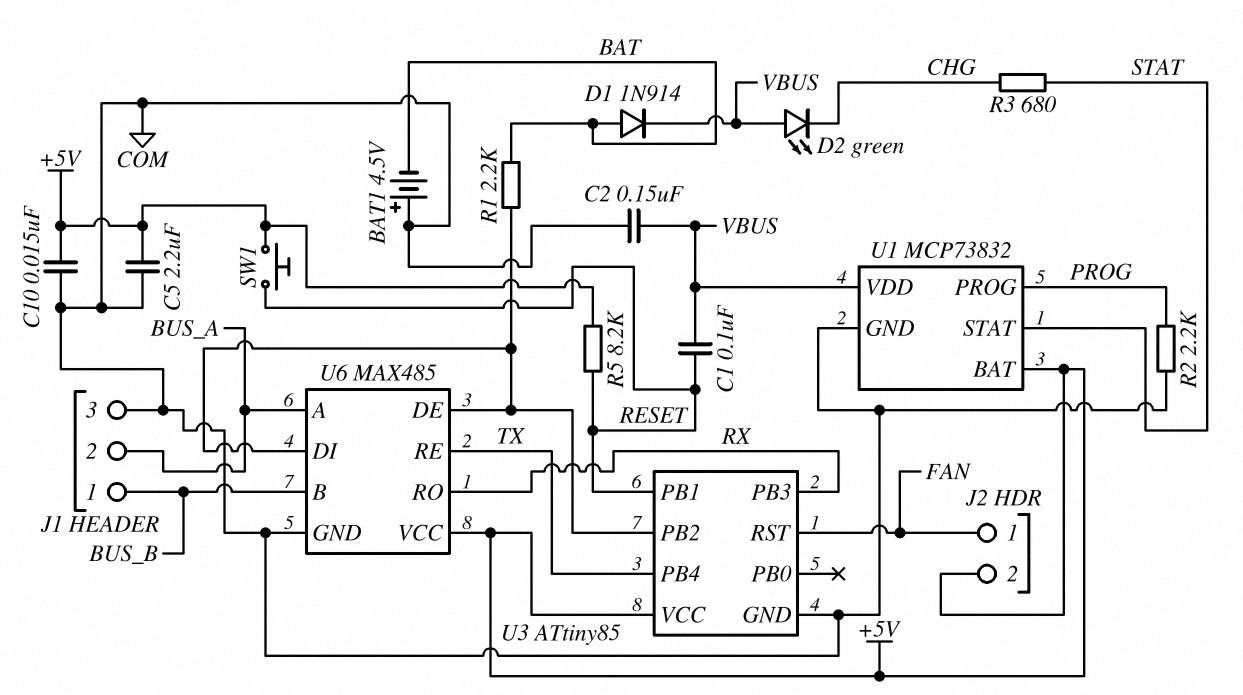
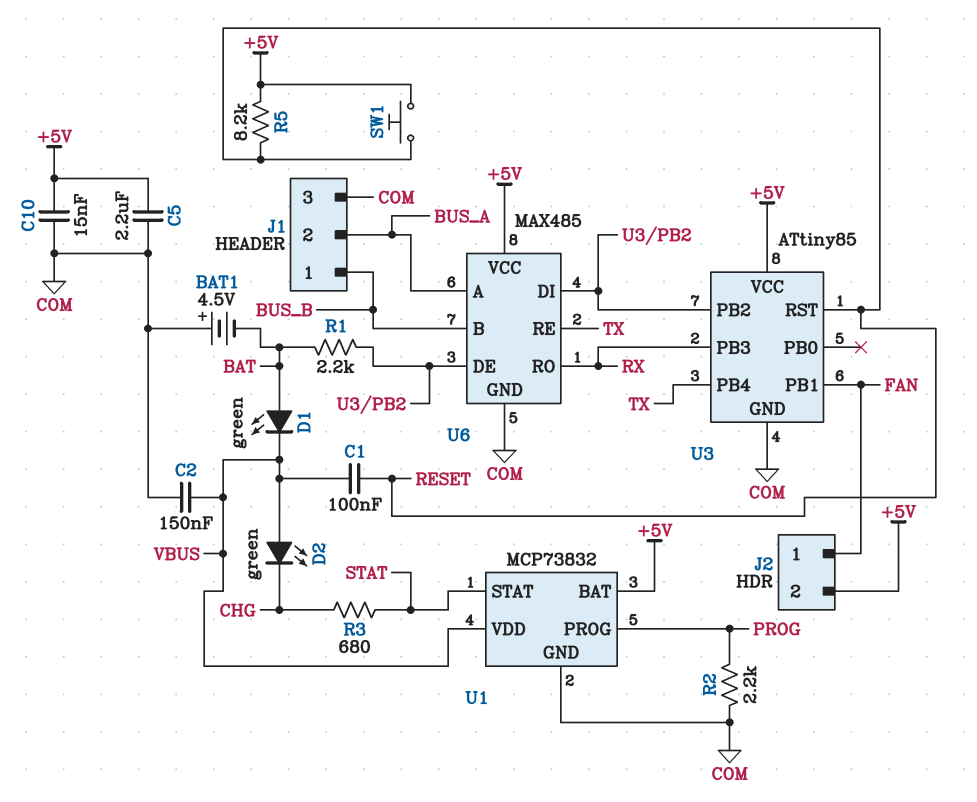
D1: diode 1N914 (A BAT, K VBUS) -> LED green (A BAT, K VBUS)
U3 pin PB1: RESET -> FAN
U3 pin RST: FAN -> RESET

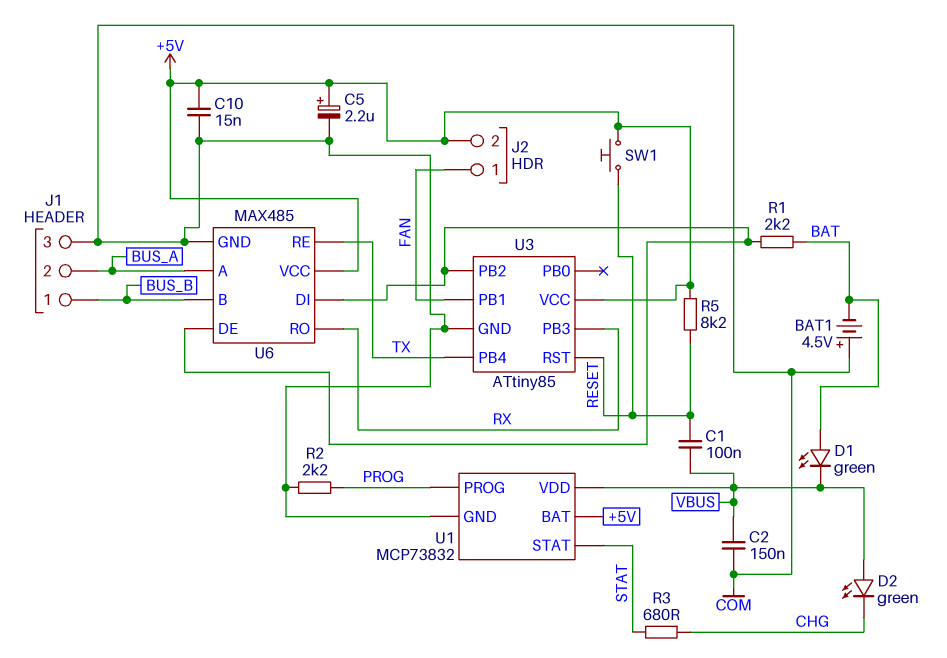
C5: 2.2uF (+5V, COM) -> 2.2uF (plus +5V, minus COM)

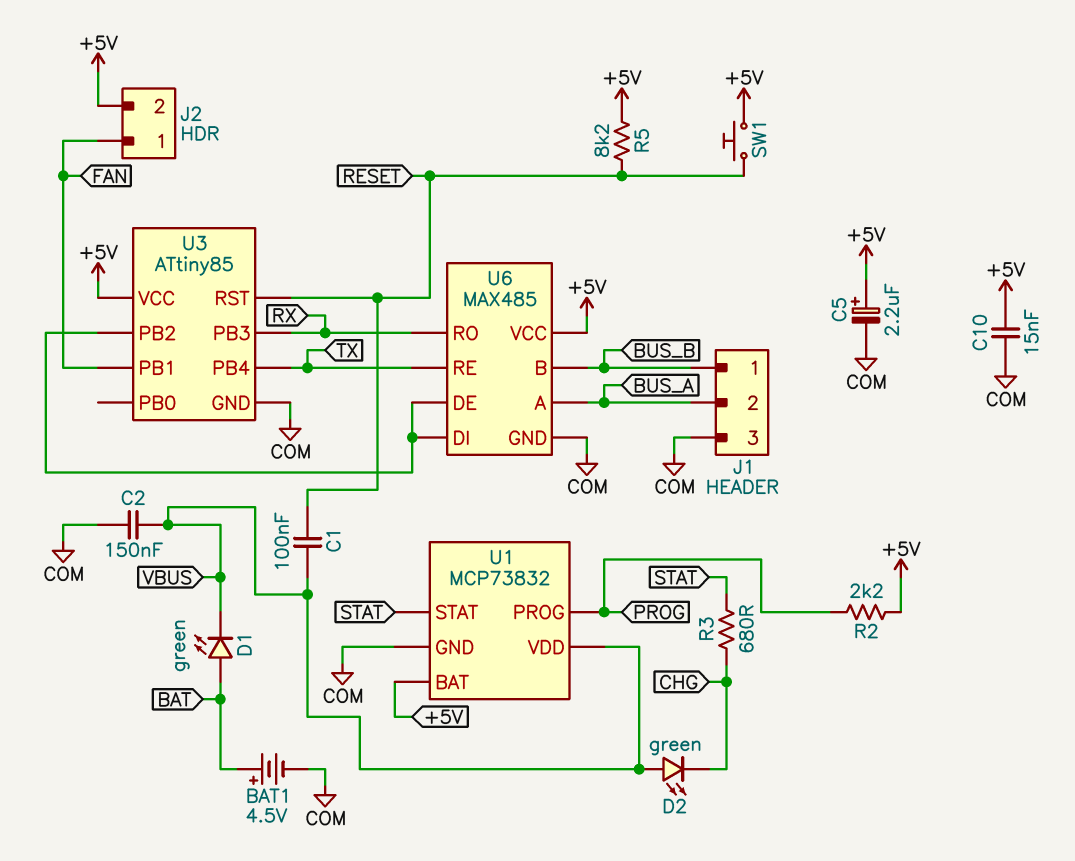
BAT1: 4.5V (plus COM, minus BAT) -> 4.5V (plus BAT, minus COM)
R1: 2.2k (BAT, U3/PB2) -> none
R2: 2.2k (COM, PROG) -> 2.2k (+5V, PROG)

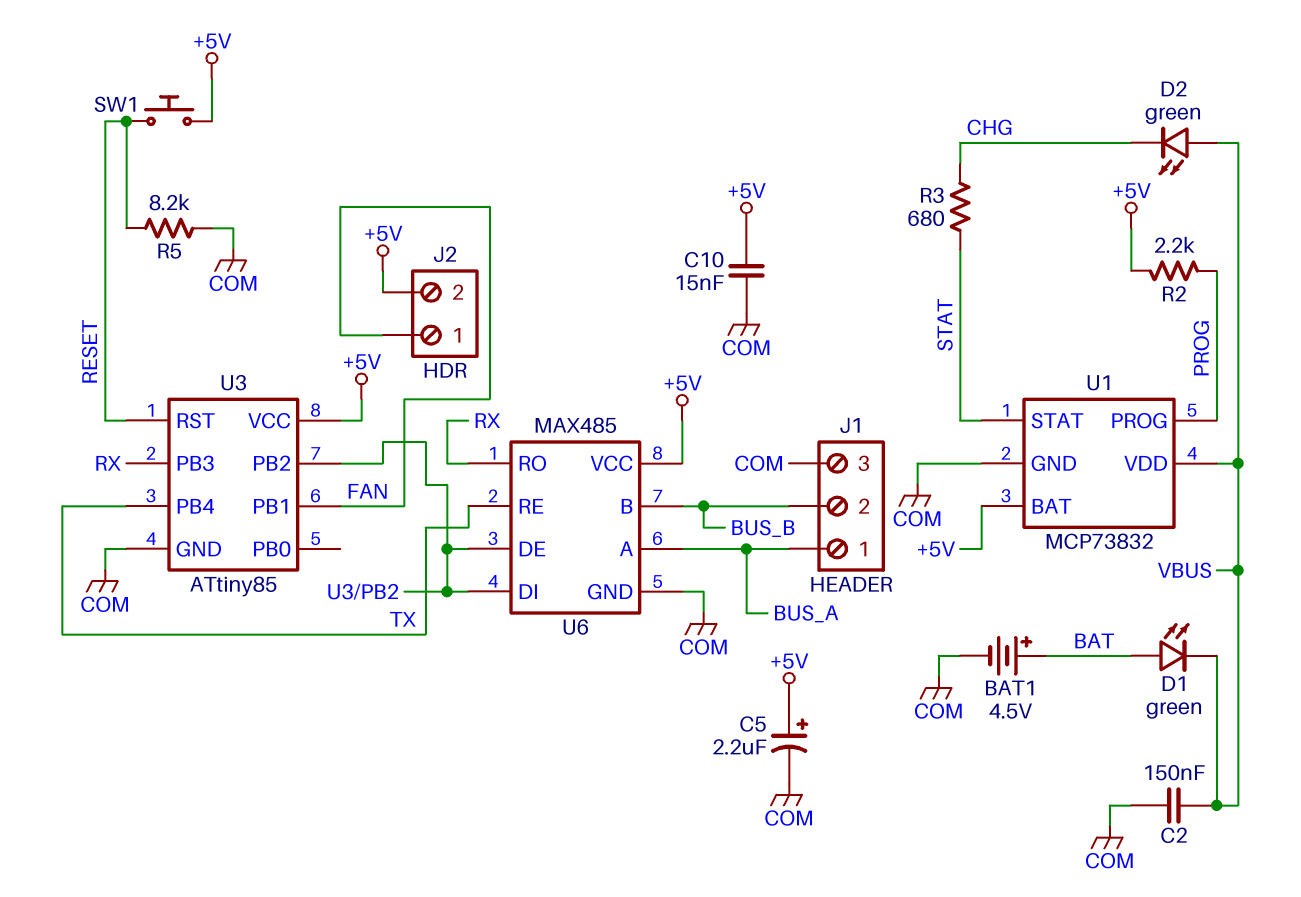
C1: 100nF (RESET, VBUS) -> none
J1 pin 1: BUS_B -> BUS_A
J1 pin 2: BUS_A -> BUS_B
R5: 8.2k (+5V, RESET) -> 8.2k (COM, RESET)

